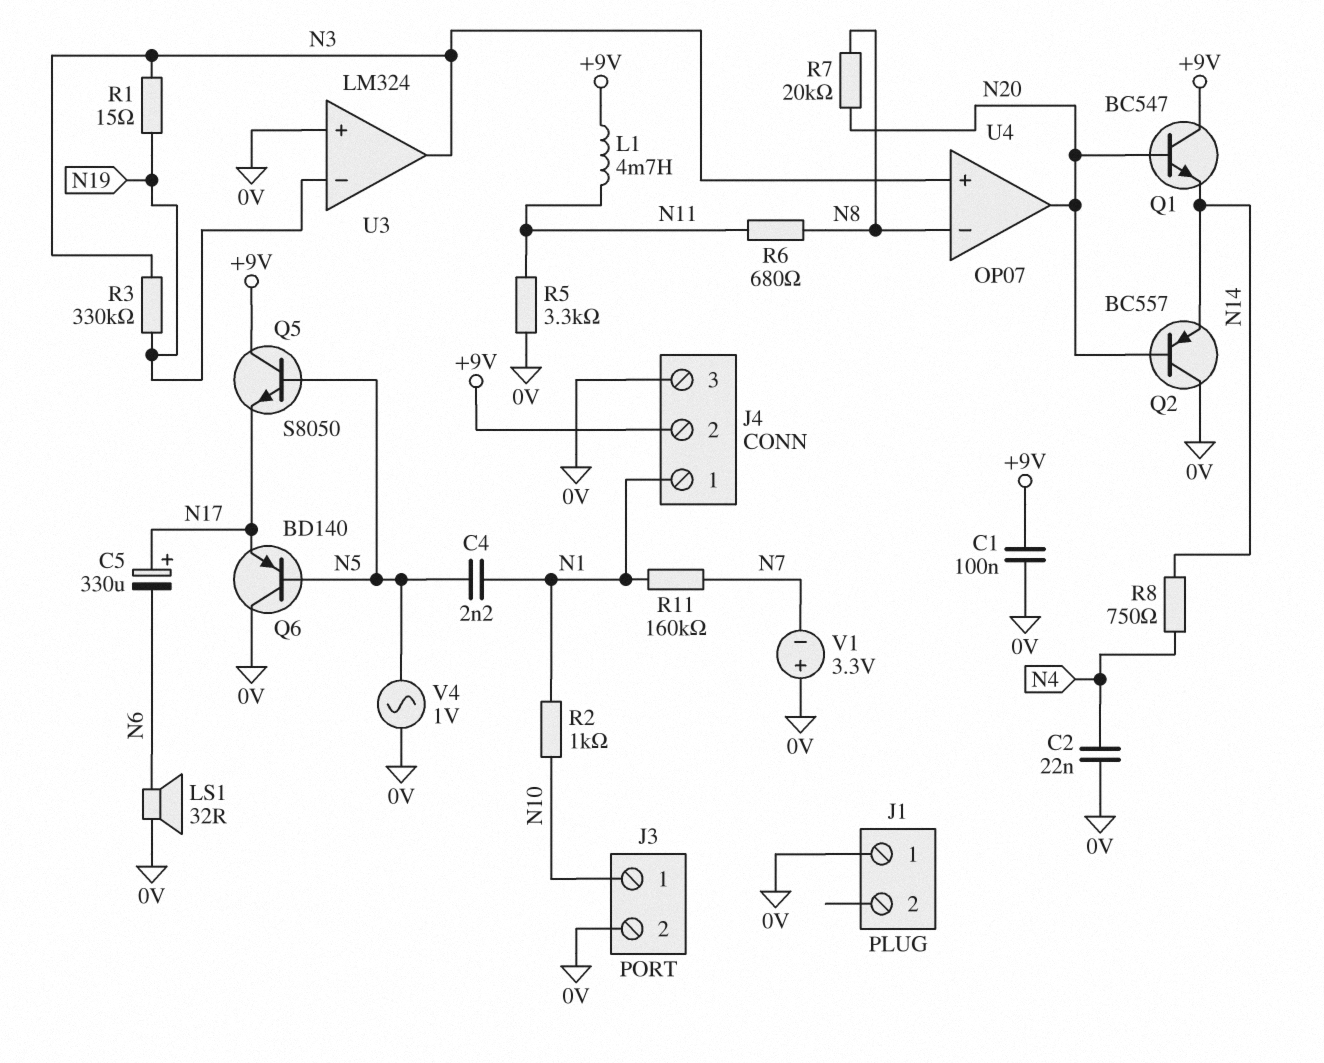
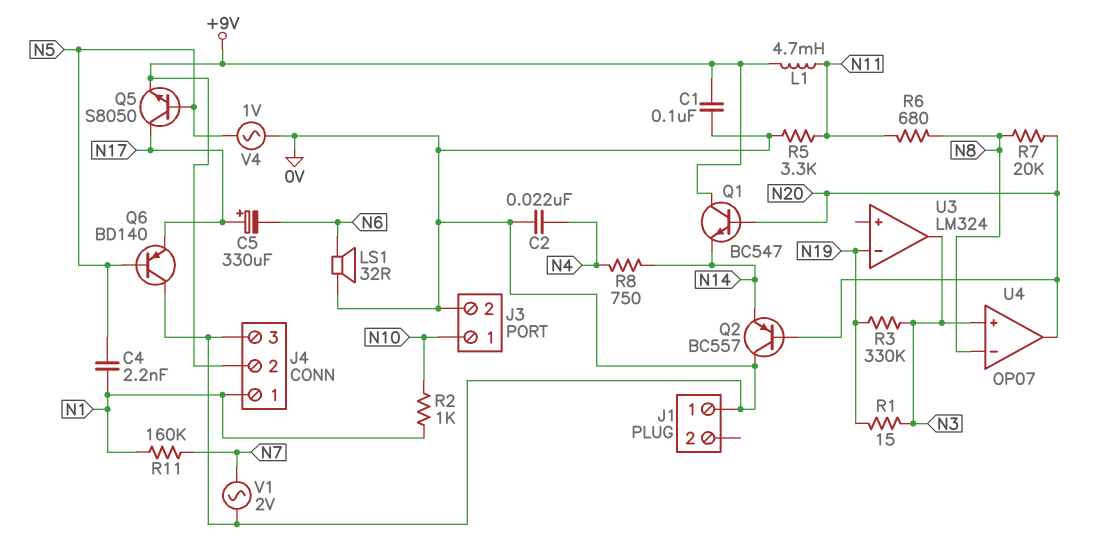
Q5: NPN S8050 (B N5, C +9V, E N17) -> NPN S8050 (B N5, C N17, E +9V)
U3 pin in+: 0V -> none
V1: 3.3V (plus 0V, minus N7) -> AC 2V (0V, N7)

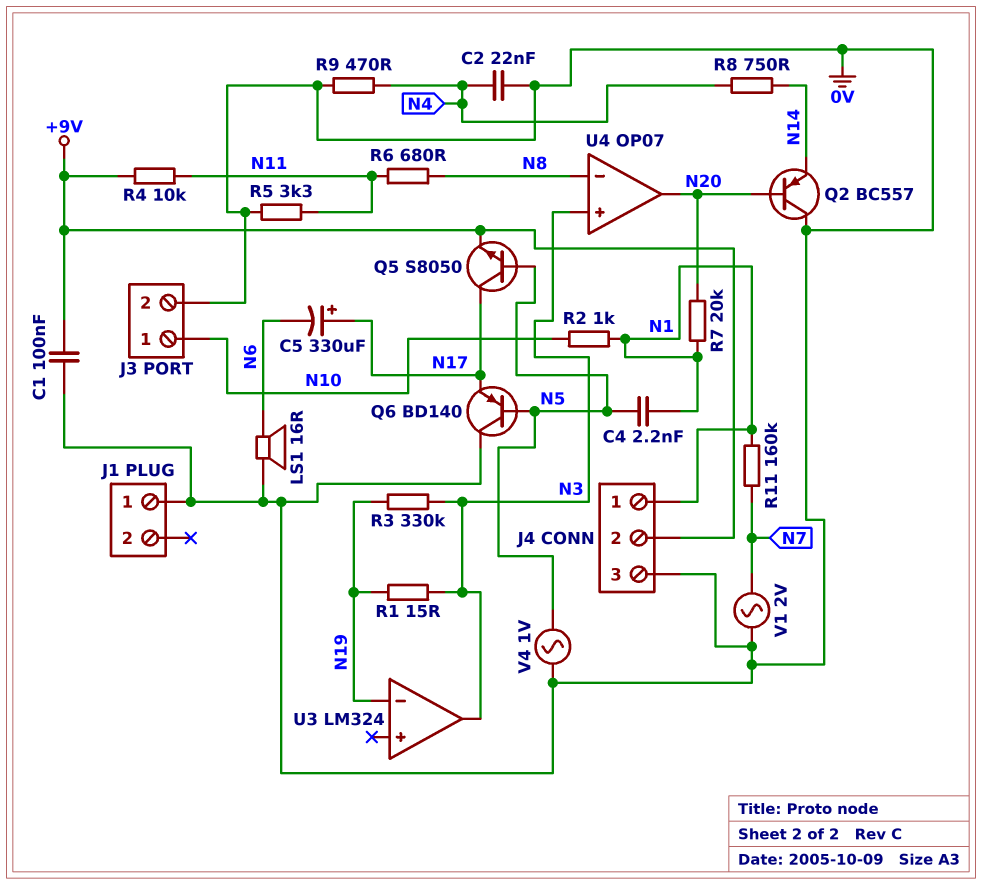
L1: 4.7mH (+9V, N11) -> none
LS1: speaker 32R (0V, N6) -> speaker 16R (0V, N6)
Q1: NPN BC547 (B N20, C +9V, E N14) -> none
R4: none -> 10k (+9V, N11)
R7: 20k (N8, N20) -> 20k (N1, N20)
R9: none -> 470 (0V, N4)

